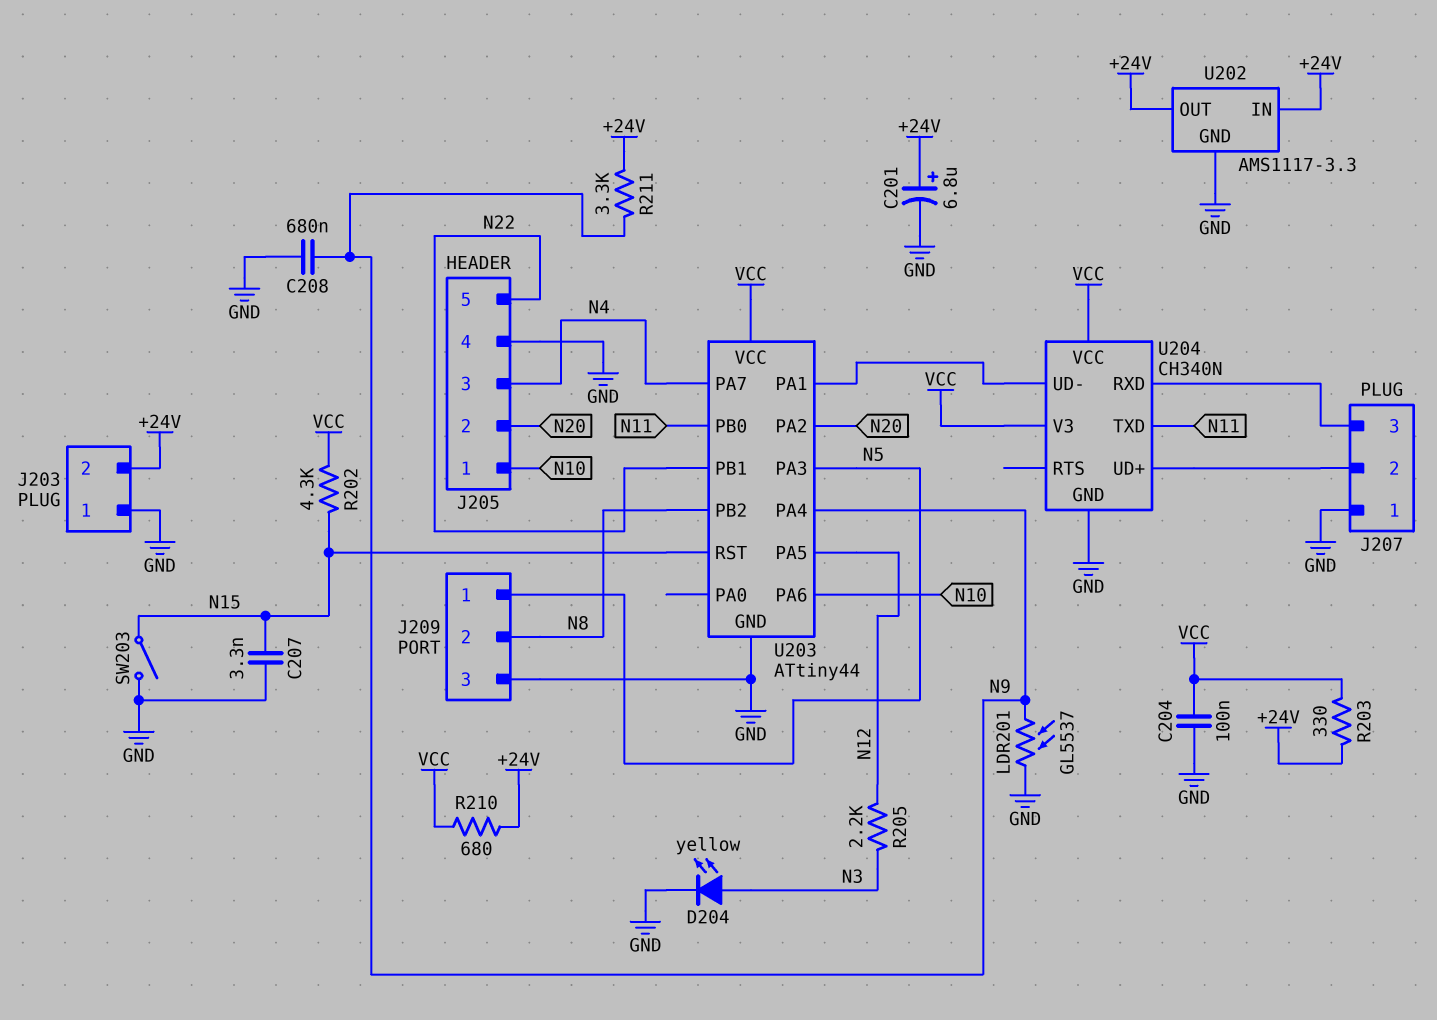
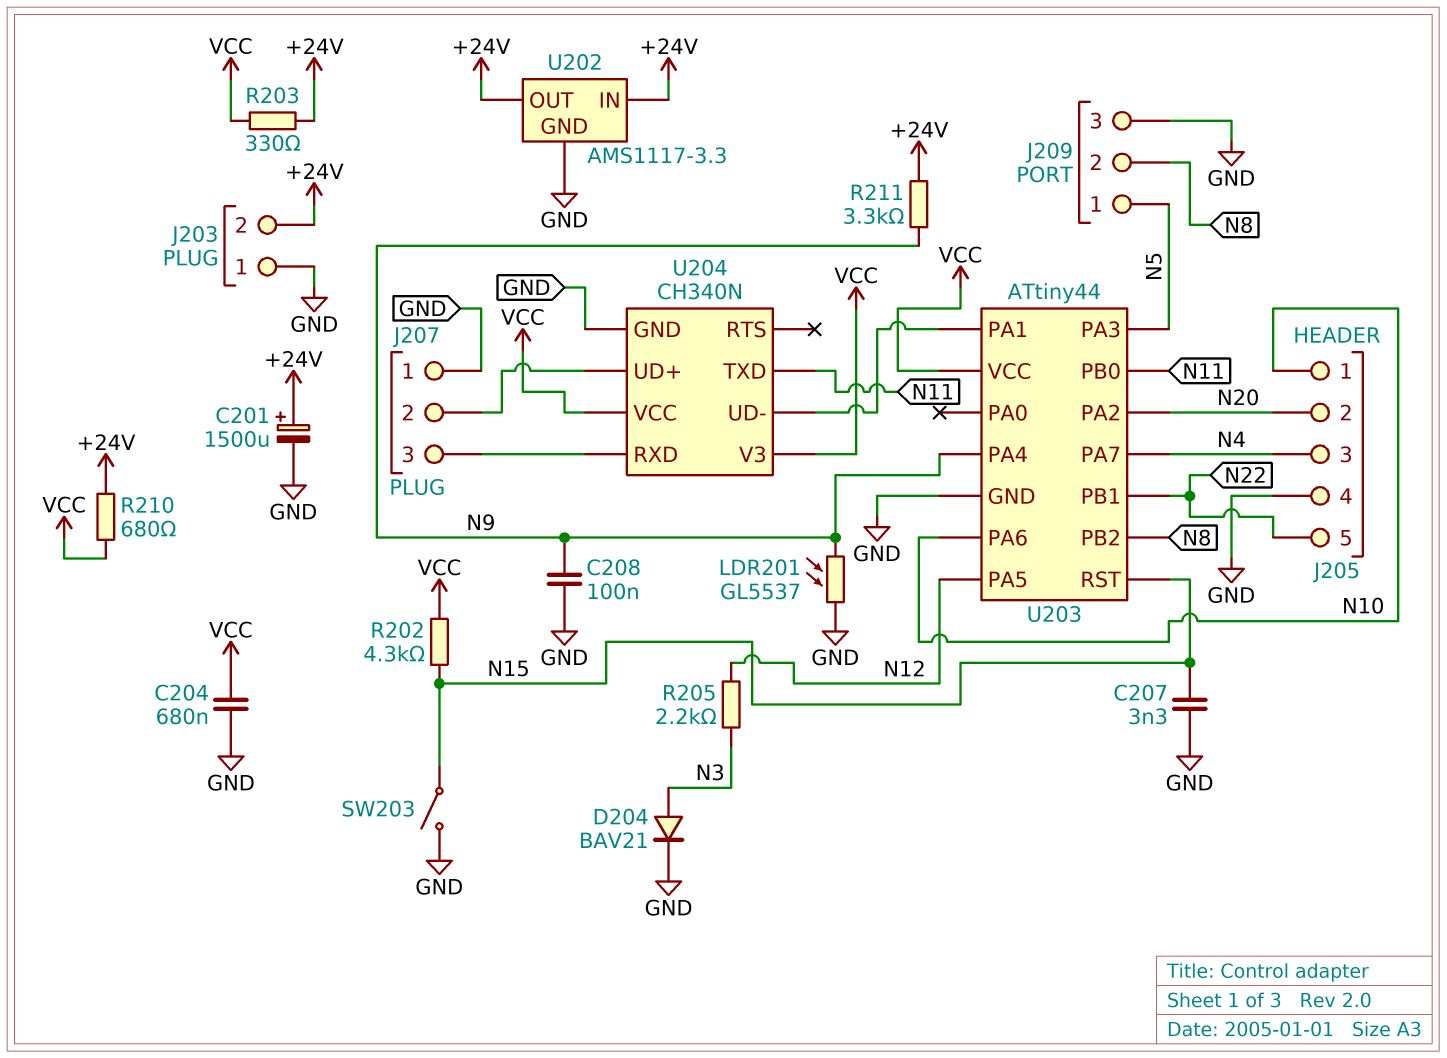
C201: 6.8uF (plus +24V, minus GND) -> 1500uF (plus +24V, minus GND)
C204: 100nF (GND, VCC) -> 680nF (GND, VCC)
C208: 680nF (GND, N9) -> 100nF (GND, N9)
D204: LED yellow (A N3, K GND) -> diode BAV21 (A N3, K GND)

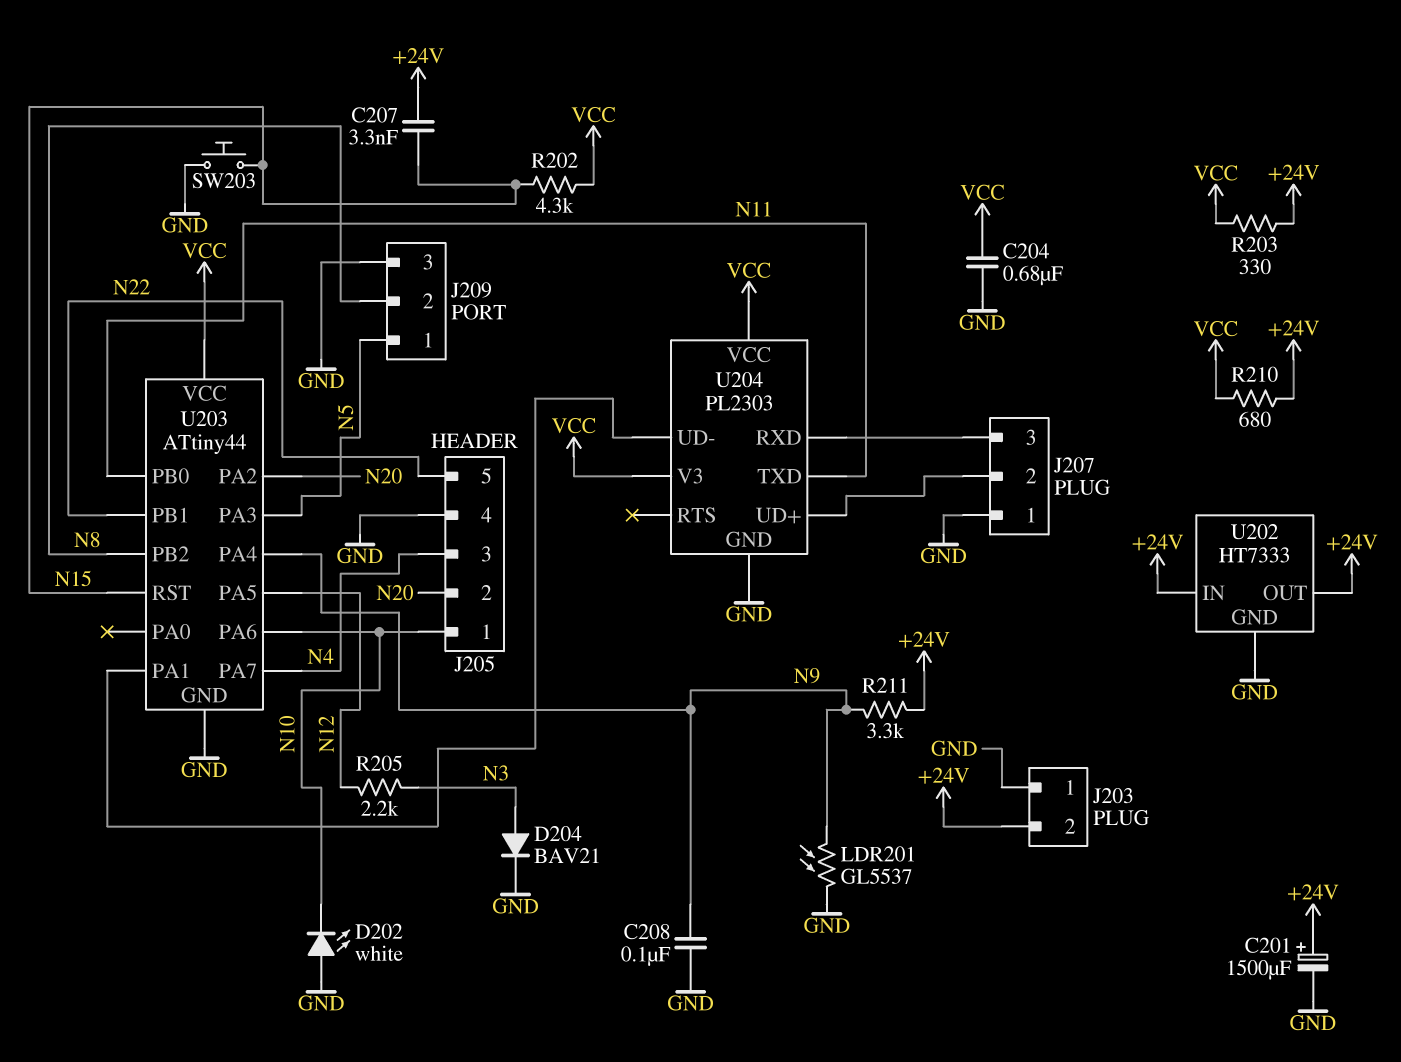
C207: 3.3nF (GND, N15) -> 3.3nF (+24V, N15)
D202: none -> LED white (A GND, K N10)
SW203: switch (GND, N15) -> button (GND, N15)
U202: AMS1117-3.3 -> HT7333
U204: CH340N -> PL2303

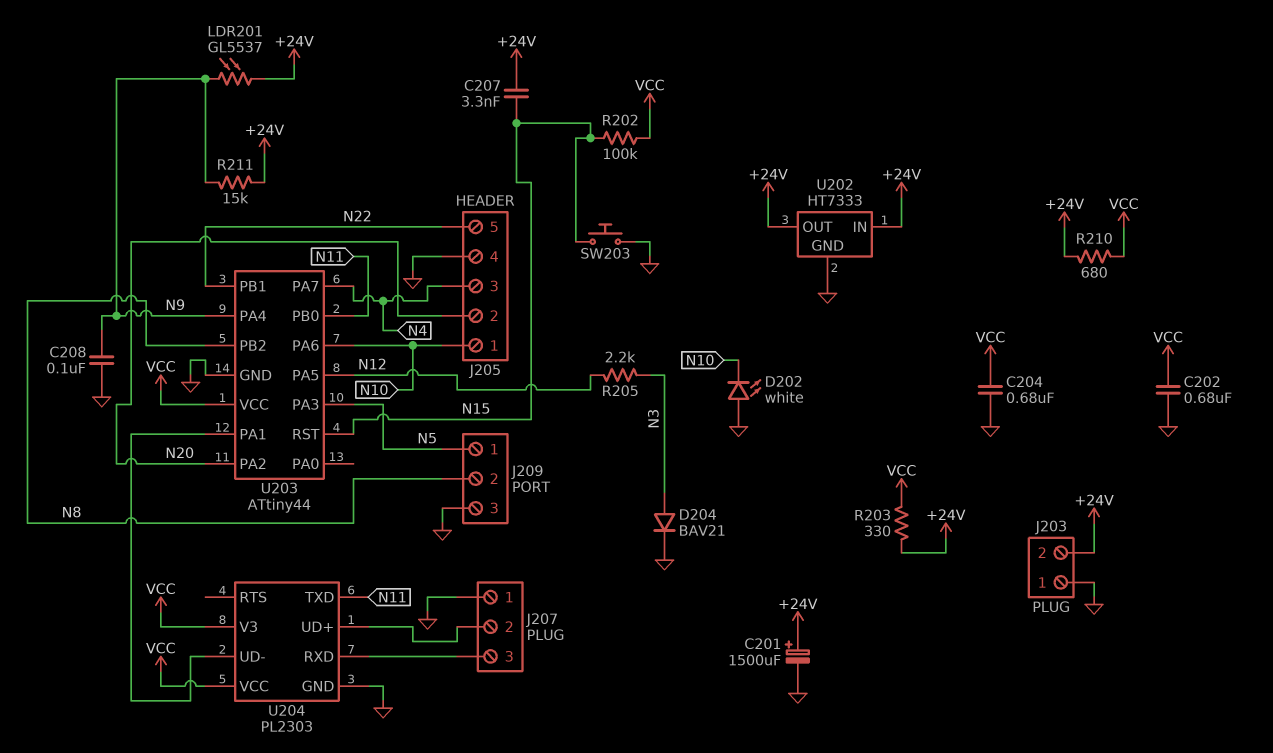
C202: none -> 680nF (GND, VCC)
LDR201: GL5537 (GND, N9) -> GL5537 (+24V, N9)
R202: 4.3k (N15, VCC) -> 100k (N15, VCC)
R211: 3.3k (+24V, N9) -> 15k (+24V, N9)

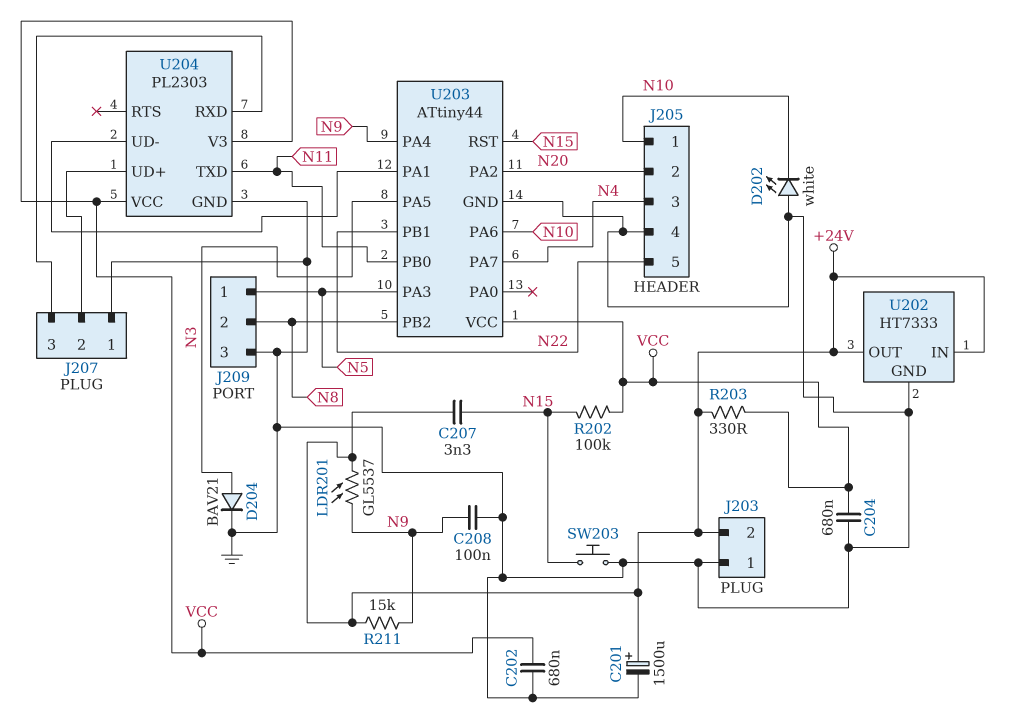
R205: 2.2k (N3, N12) -> none
R210: 680 (+24V, VCC) -> none
U203 pin PA5: N12 -> N3

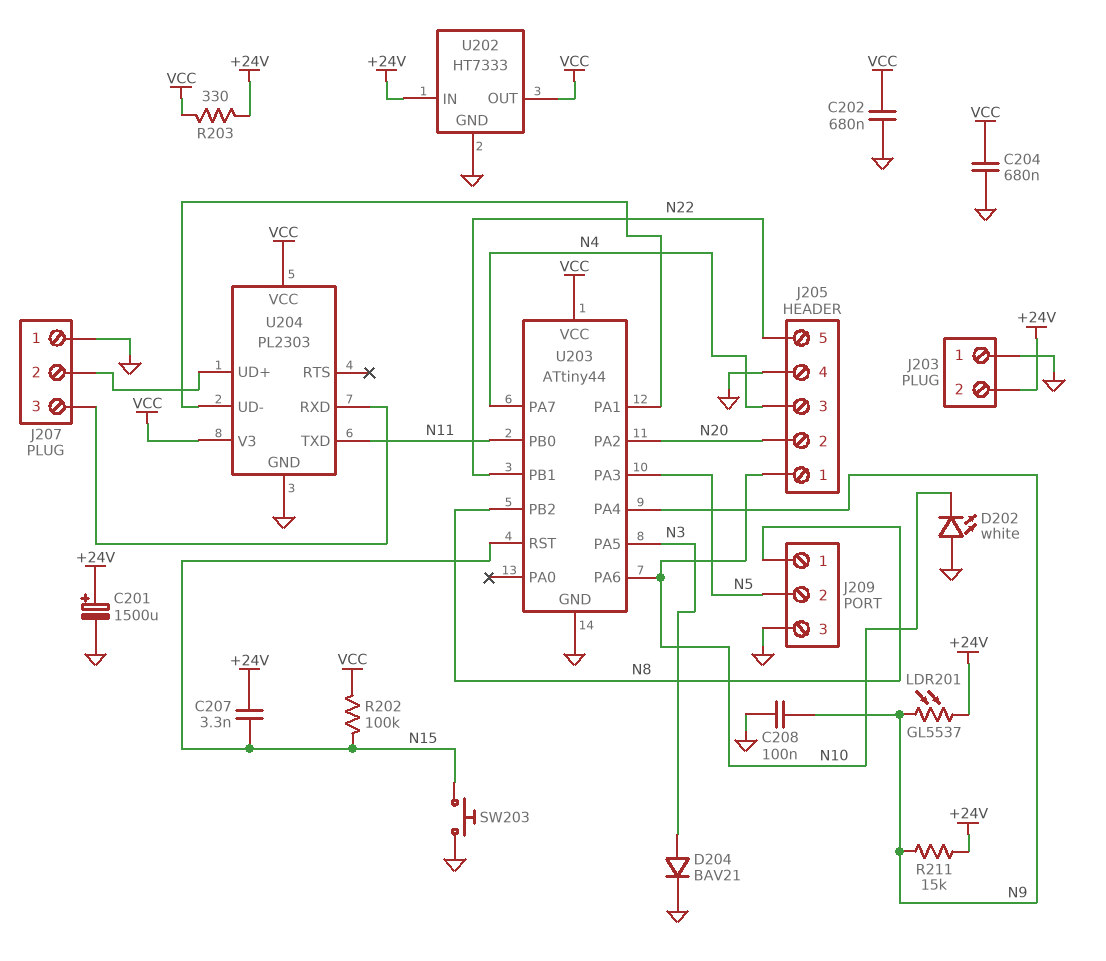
J209 pin 1: N5 -> N8
J209 pin 2: N8 -> N5
U202 pin OUT: +24V -> VCC

